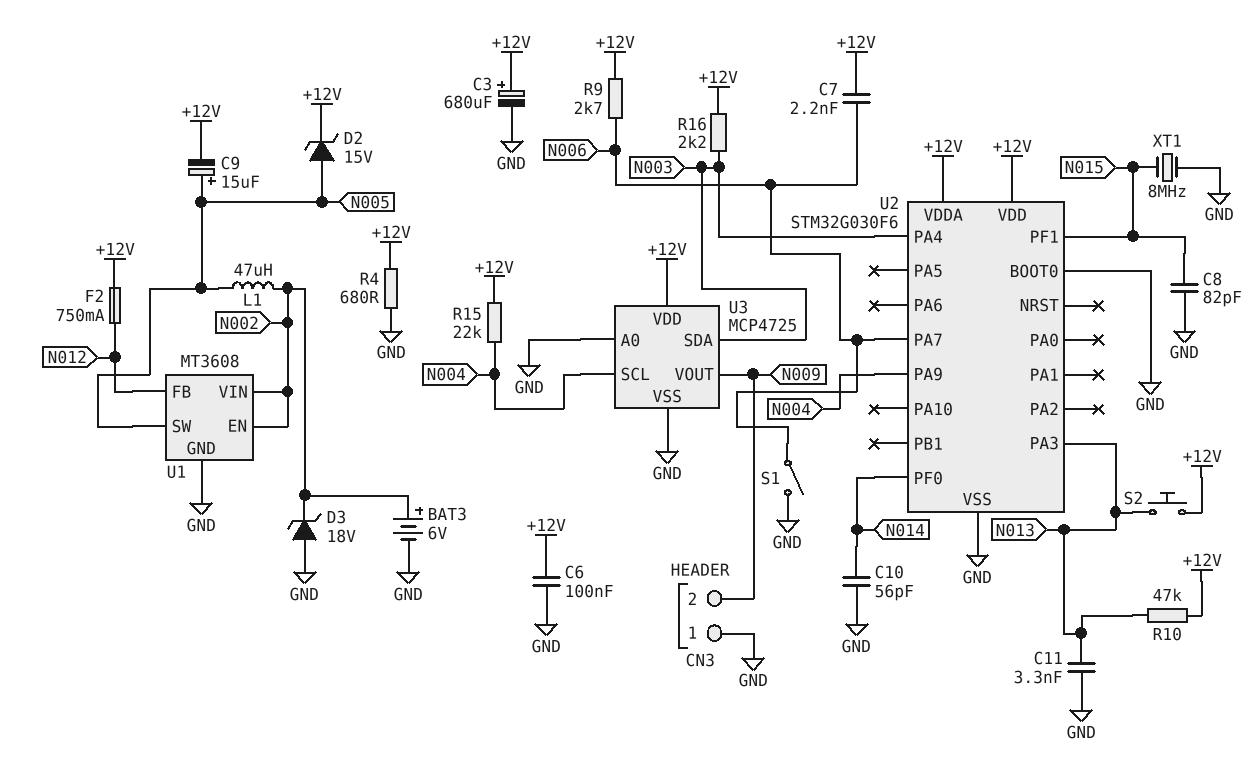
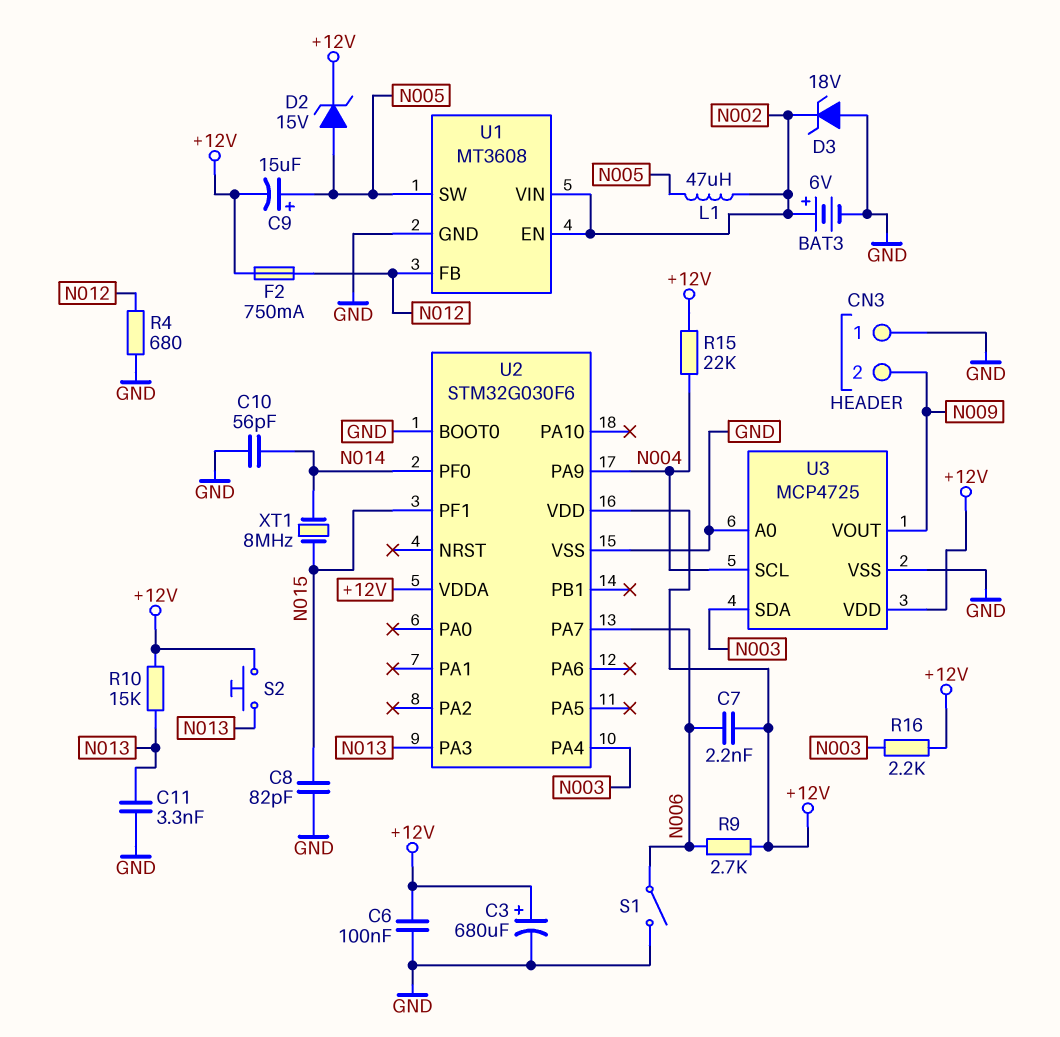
R4: 680 (+12V, GND) -> 680 (GND, N012)
R10: 47k (+12V, N013) -> 15k (+12V, N013)
XT1: 8MHz (GND, N015) -> 8MHz (N014, N015)

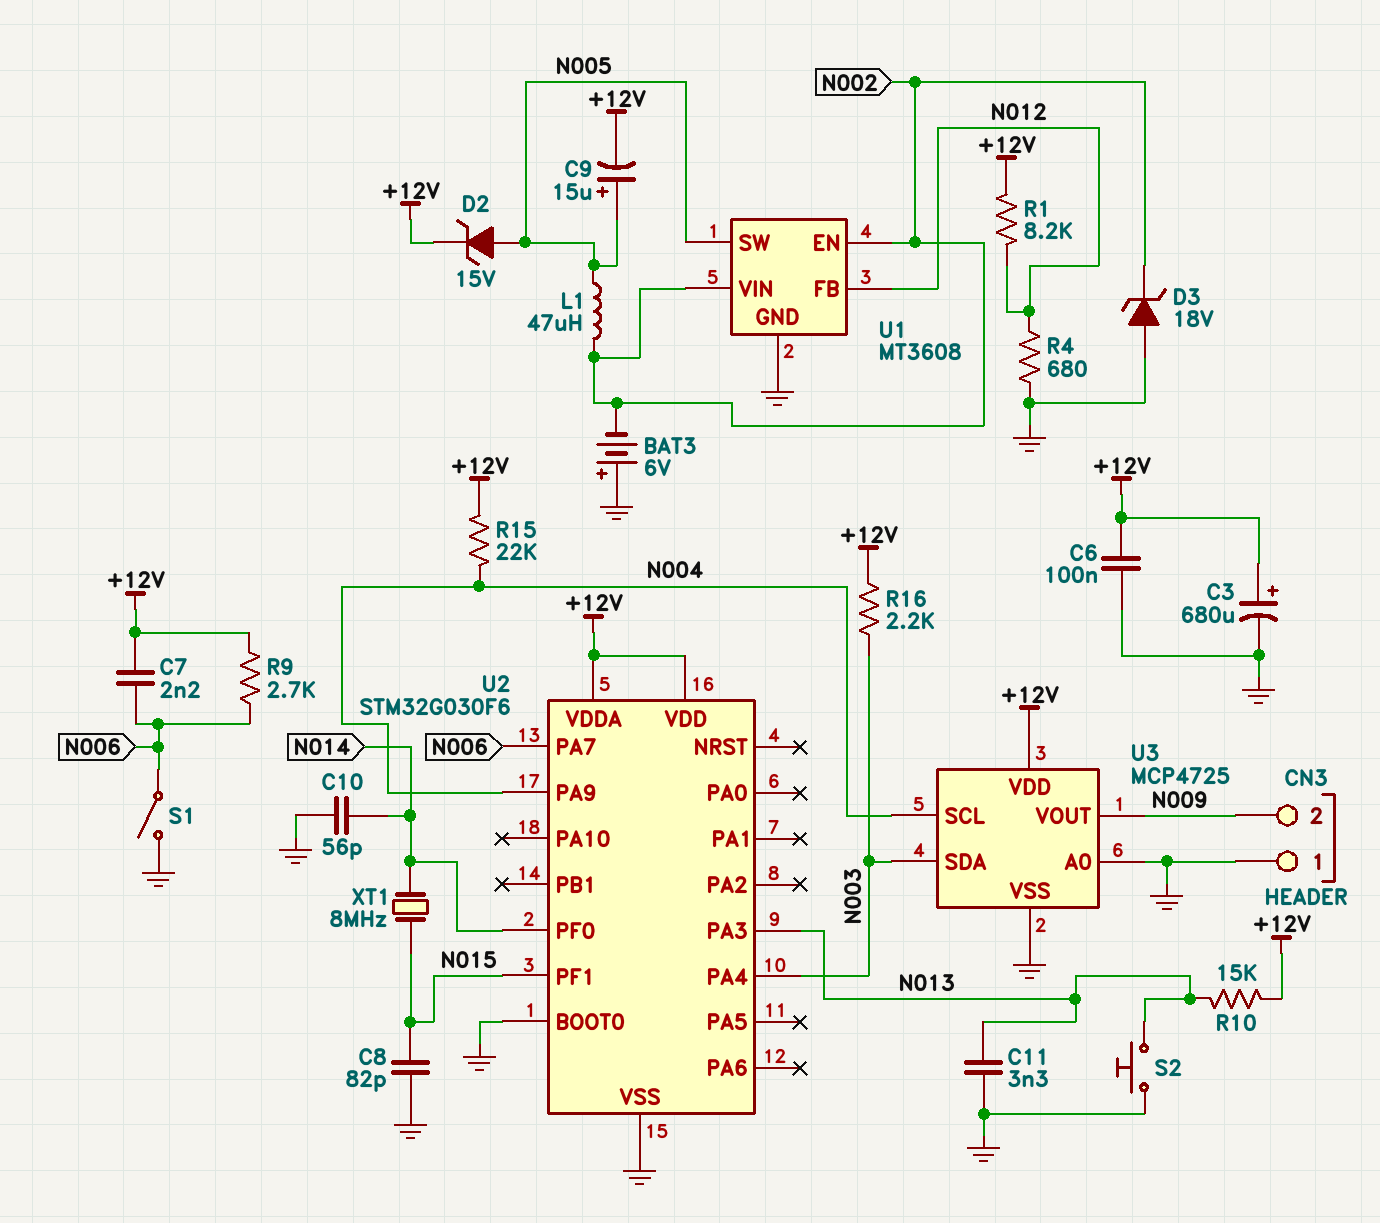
BAT3: 6V (plus N002, minus GND) -> 6V (plus GND, minus N002)
F2: 750mA (+12V, N012) -> none
R1: none -> 8.2k (+12V, N012)
S2: button (+12V, N013) -> button (GND, N013)

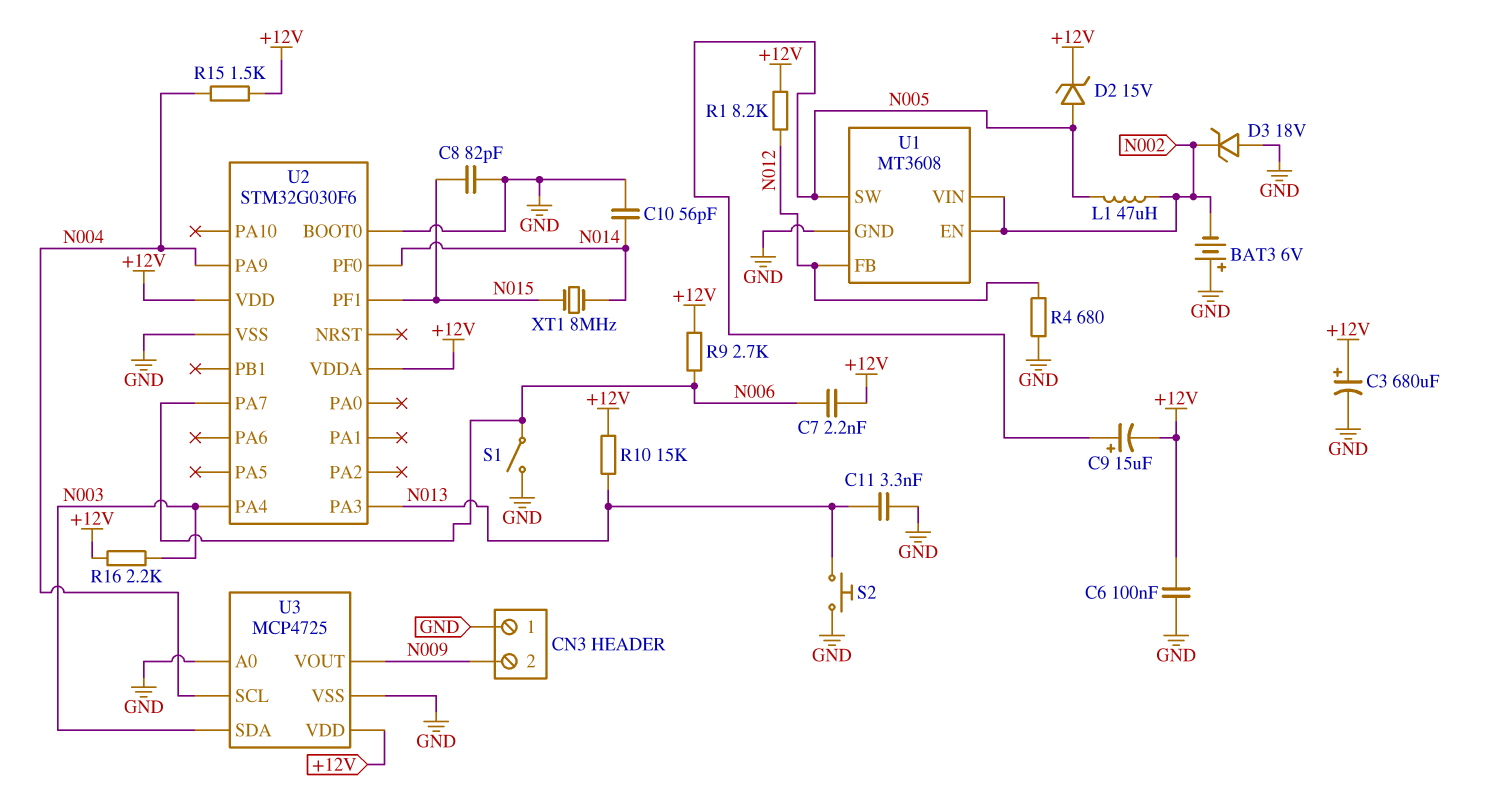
R15: 22k (+12V, N004) -> 1.5k (+12V, N004)

